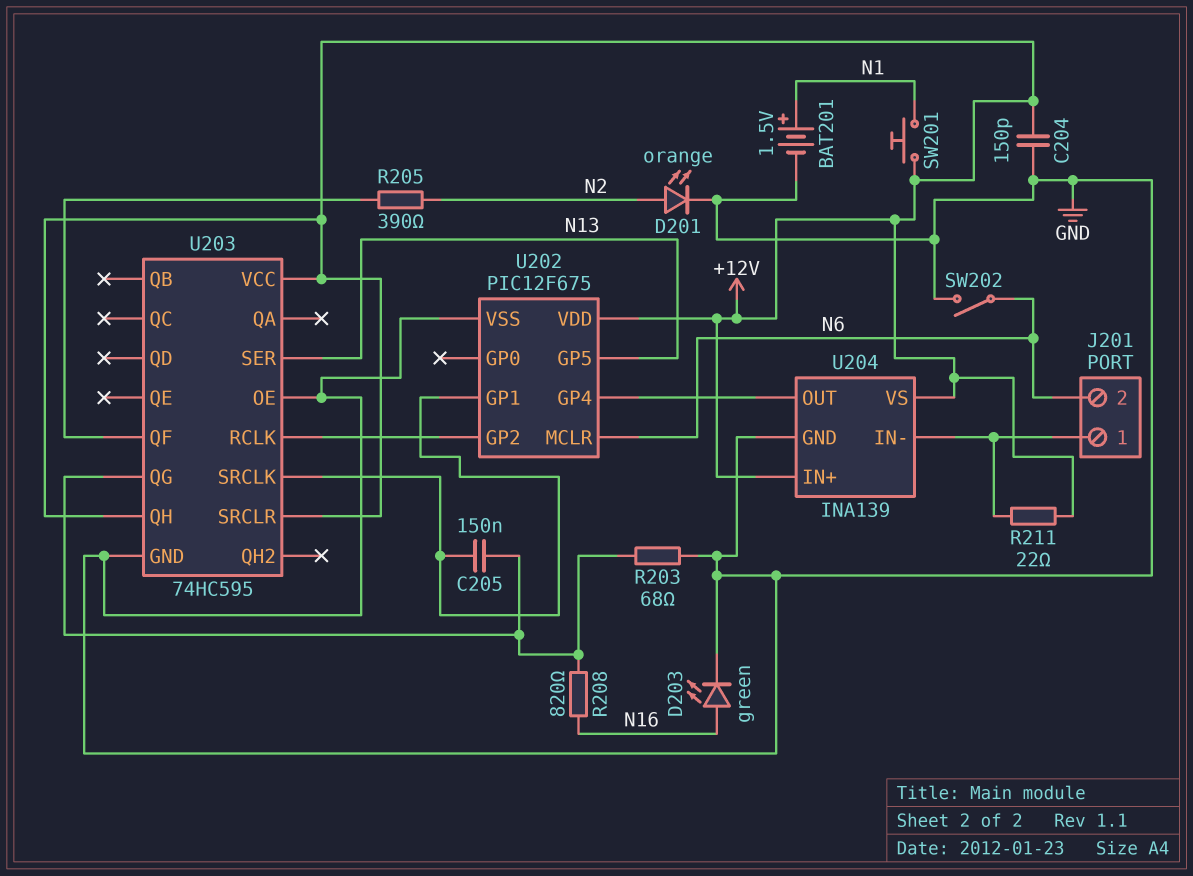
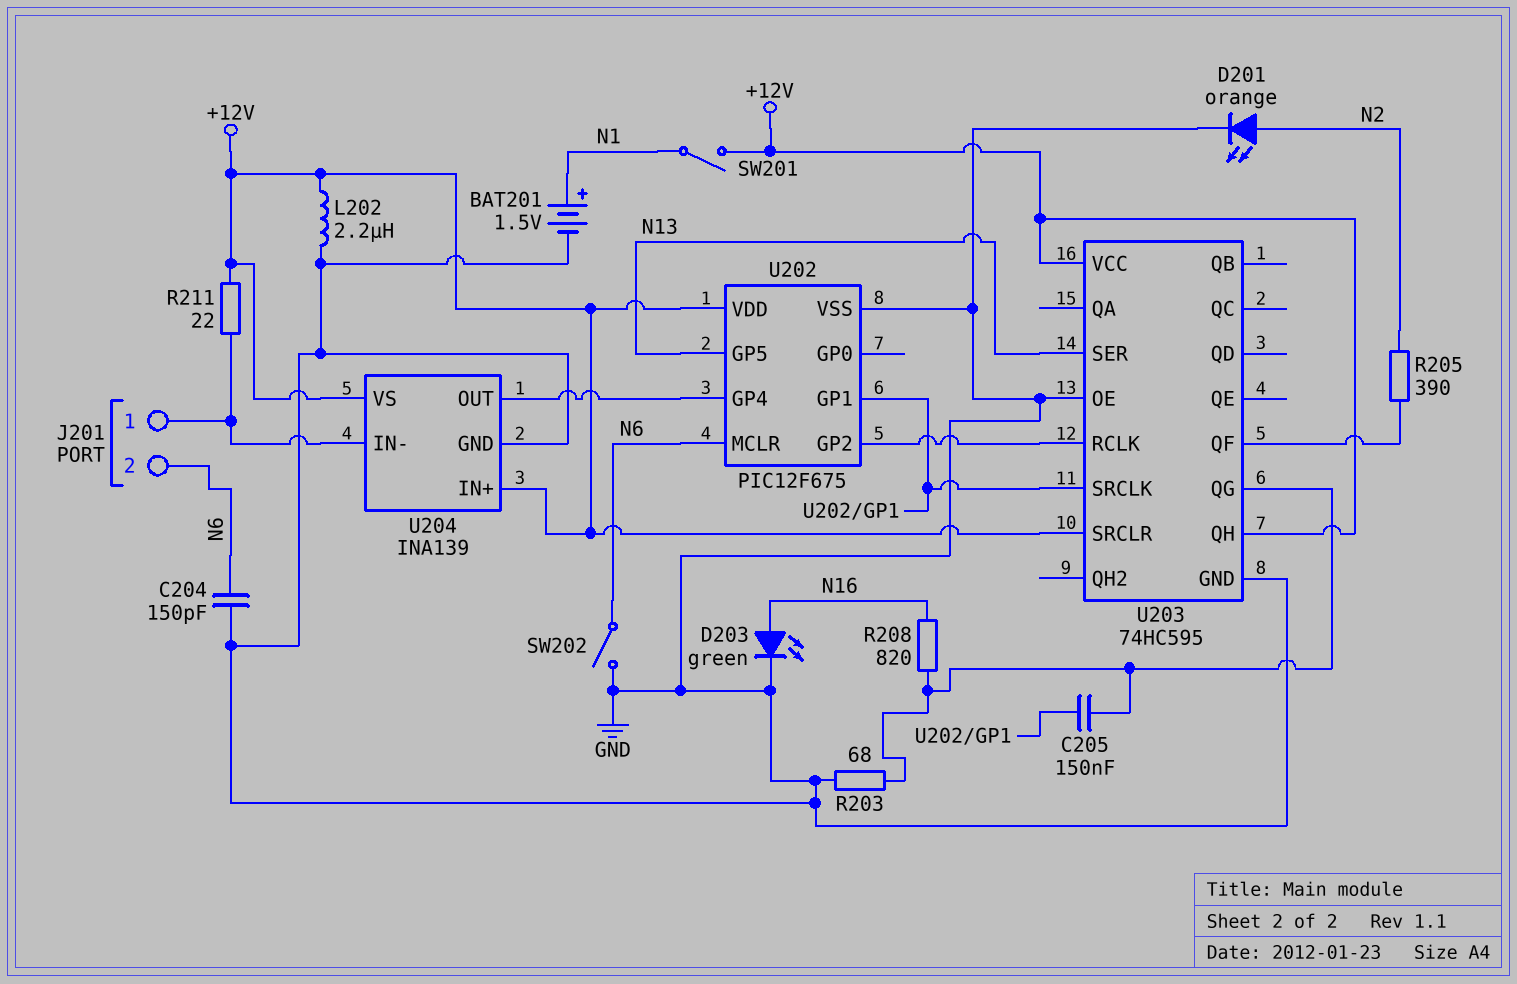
C204: 150pF (+12V, GND) -> 150pF (GND, N6)
L202: none -> 2.2uH (+12V, GND)
SW201: button (+12V, N1) -> switch (+12V, N1)

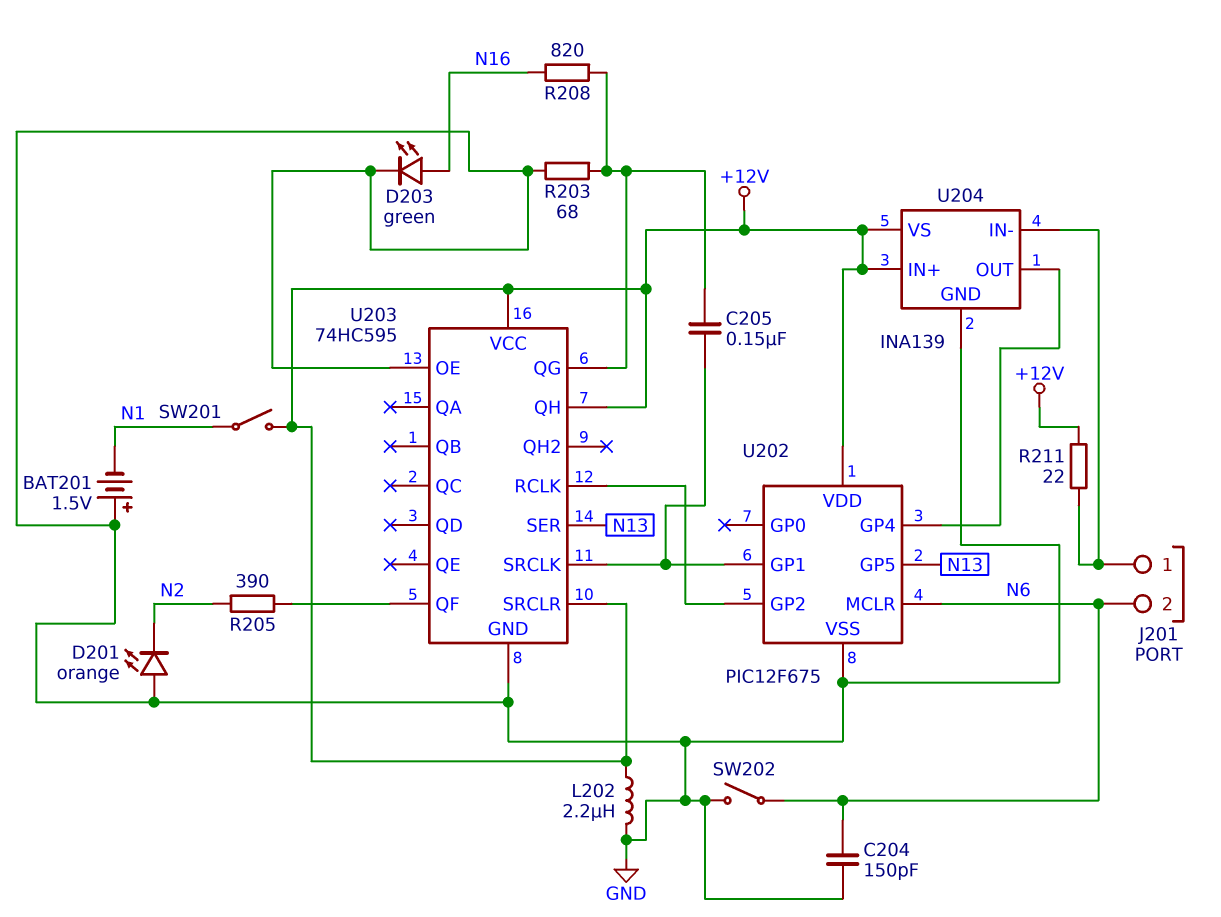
BAT201: 1.5V (plus N1, minus GND) -> 1.5V (plus GND, minus N1)
D201: LED orange (A N2, K GND) -> LED orange (A GND, K N2)

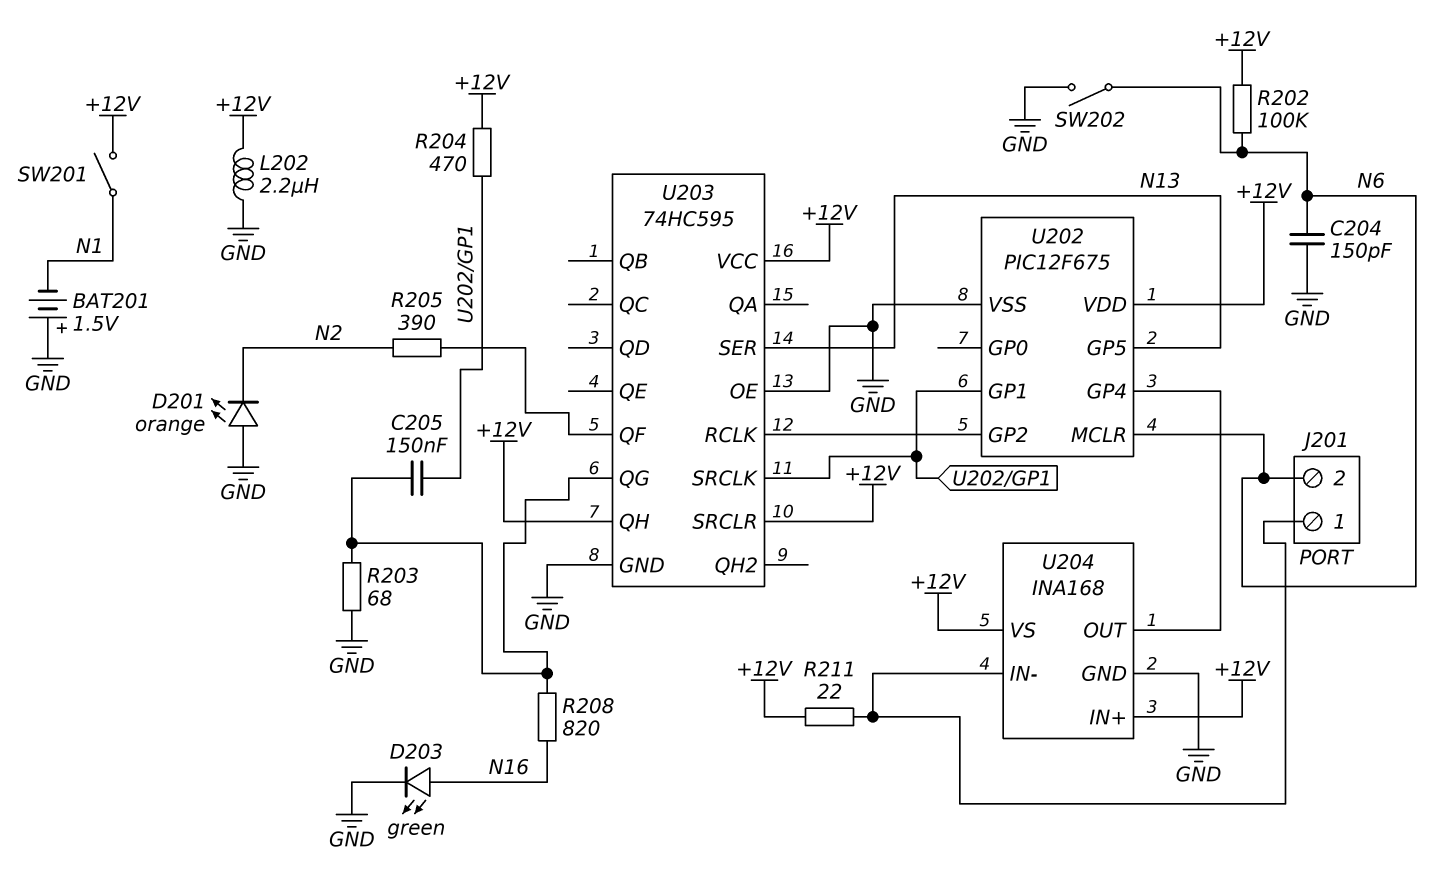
R202: none -> 100k (+12V, N6)
R204: none -> 470 (+12V, U202/GP1)
U204: INA139 -> INA168

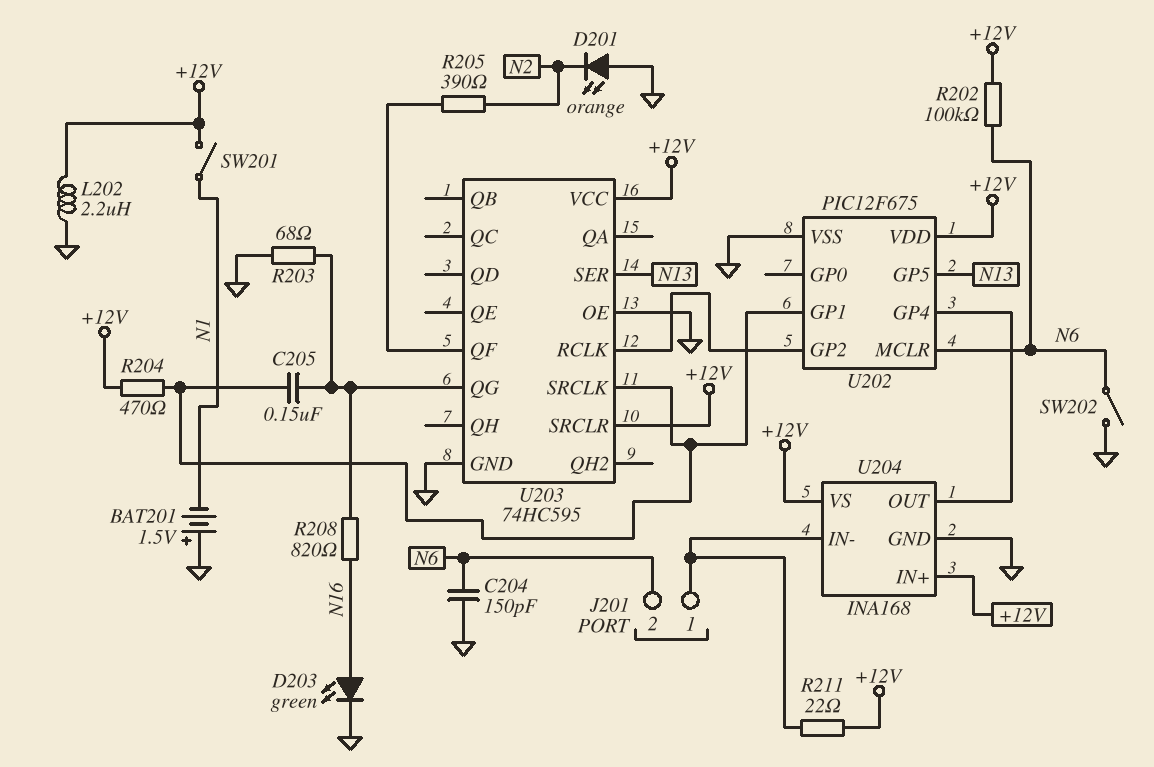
U203 pin QH: +12V -> none

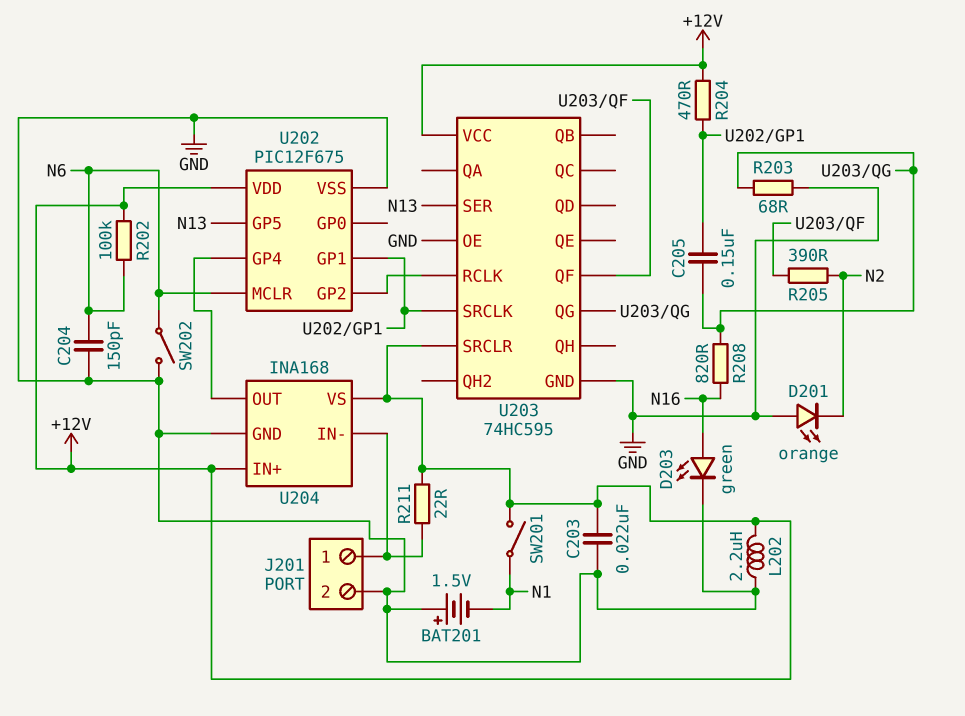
C203: none -> 22nF (+12V, GND)
J201 pin 2: N6 -> GND

